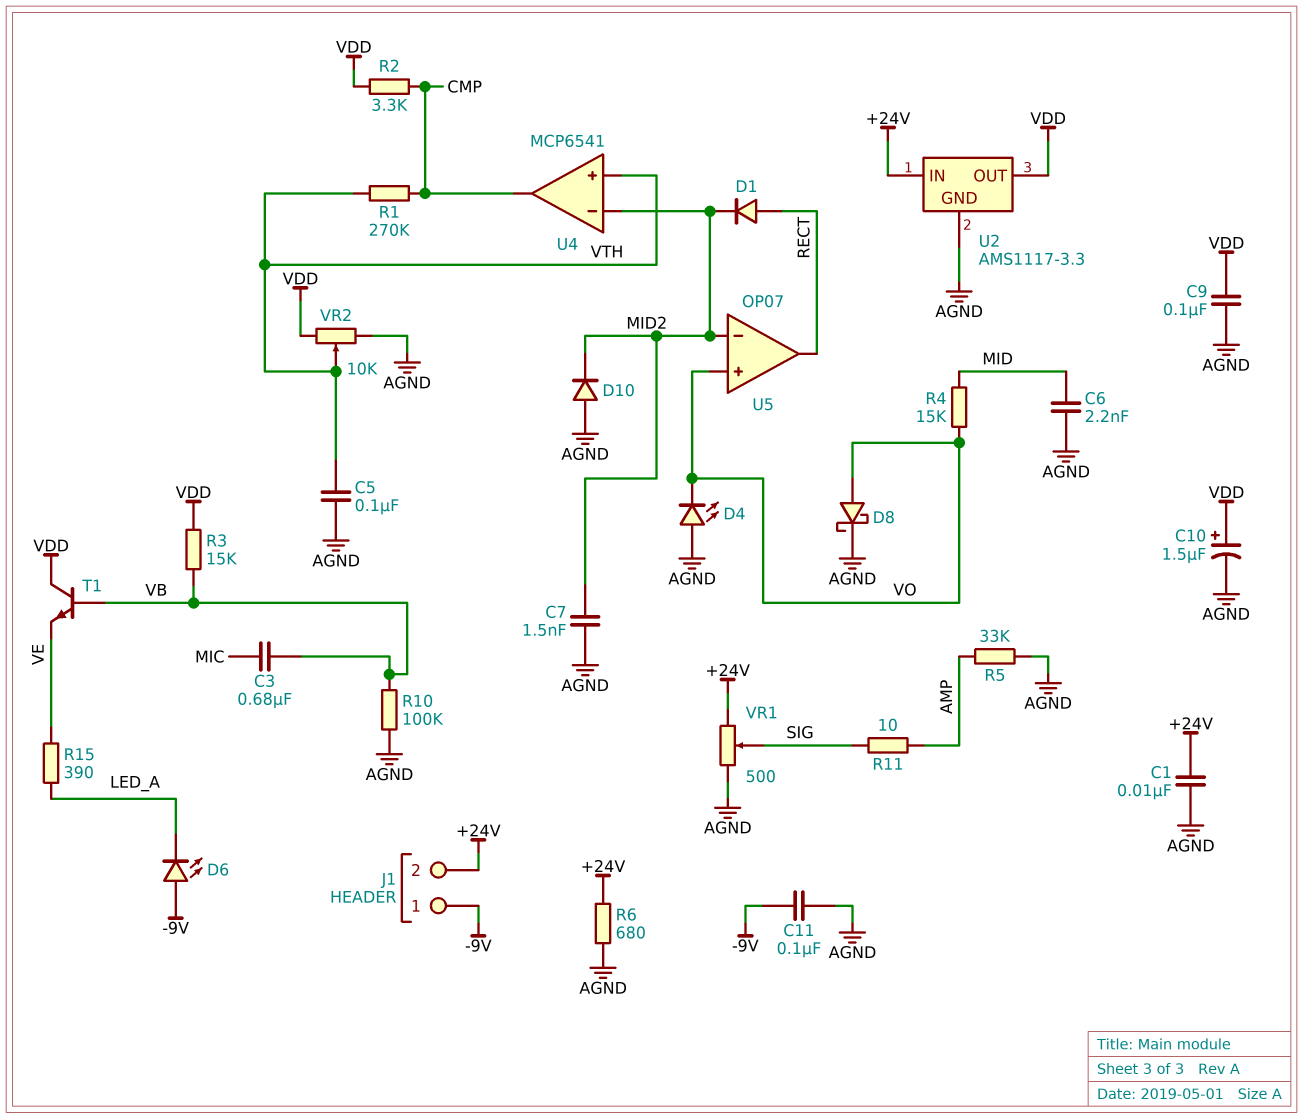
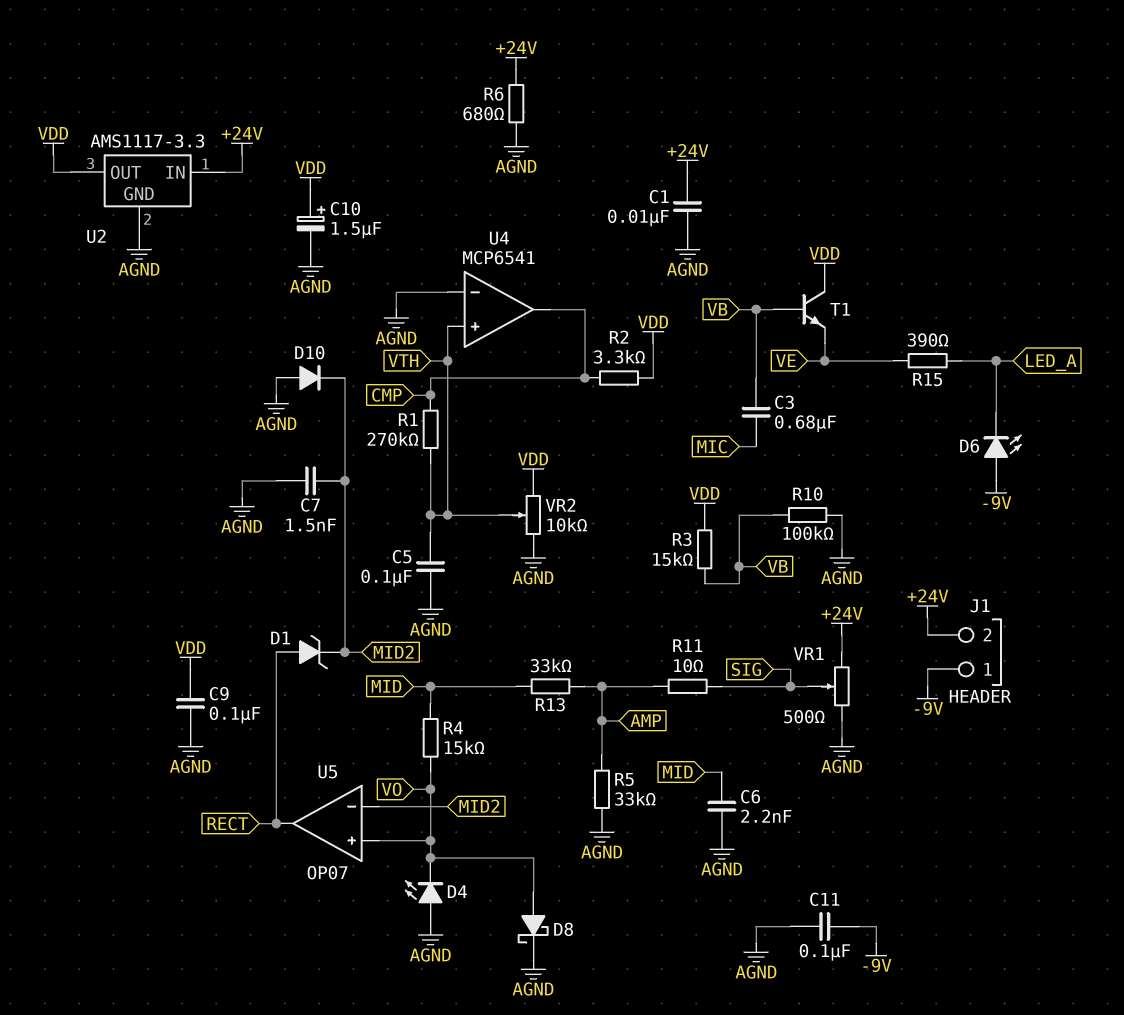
D1: diode (A RECT, K MID2) -> zener (A RECT, K MID2)
R13: none -> 33k (AMP, MID)
U4 pin in-: MID2 -> AGND

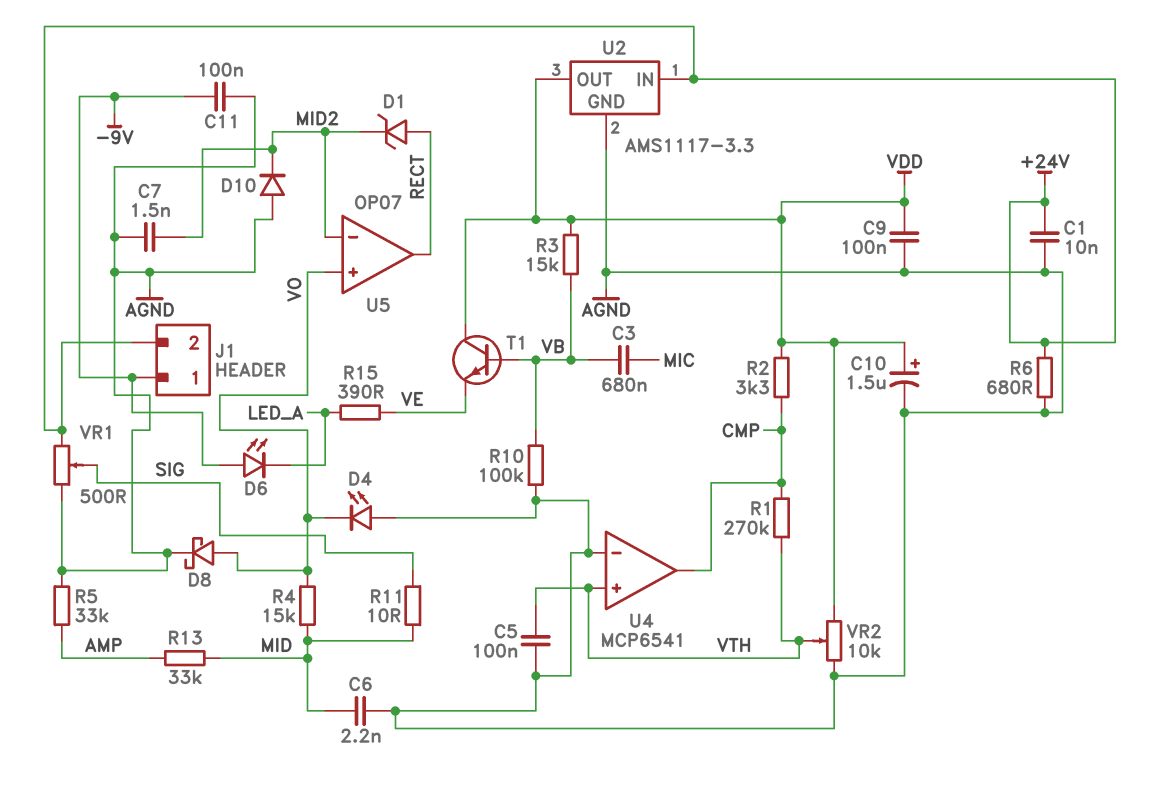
R11: 10 (AMP, SIG) -> 10 (MID, SIG)

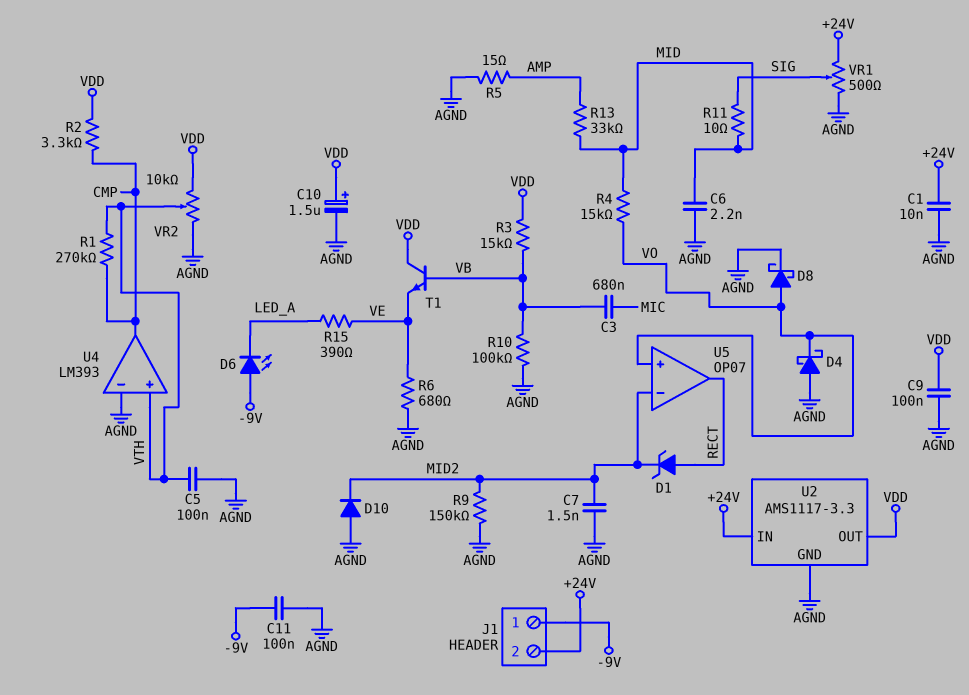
D4: LED (A AGND, K VO) -> schottky (A AGND, K VO)
R5: 33k (AGND, AMP) -> 15 (AGND, AMP)
R6: 680 (+24V, AGND) -> 680 (AGND, VE)
R9: none -> 150k (AGND, MID2)
U4: MCP6541 -> LM393

